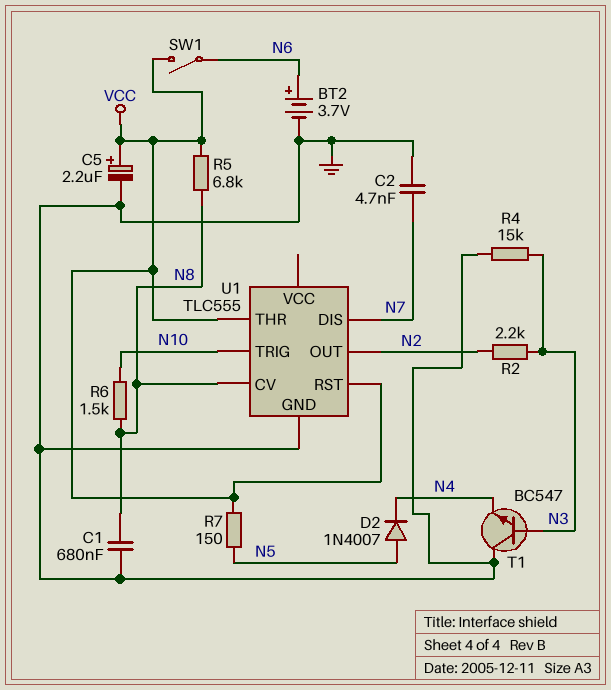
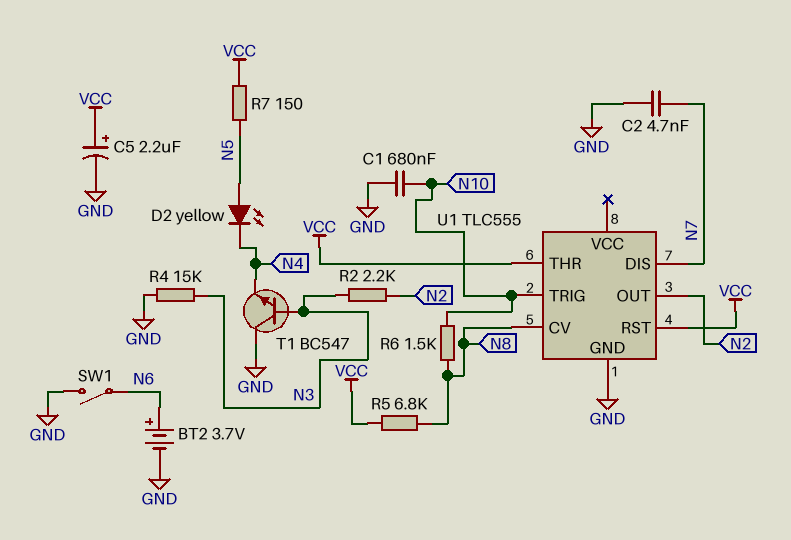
C1: 680nF (GND, N8) -> 680nF (GND, N10)
D2: diode 1N4007 (A N5, K N4) -> LED yellow (A N5, K N4)
SW1: switch (N6, VCC) -> switch (GND, N6)

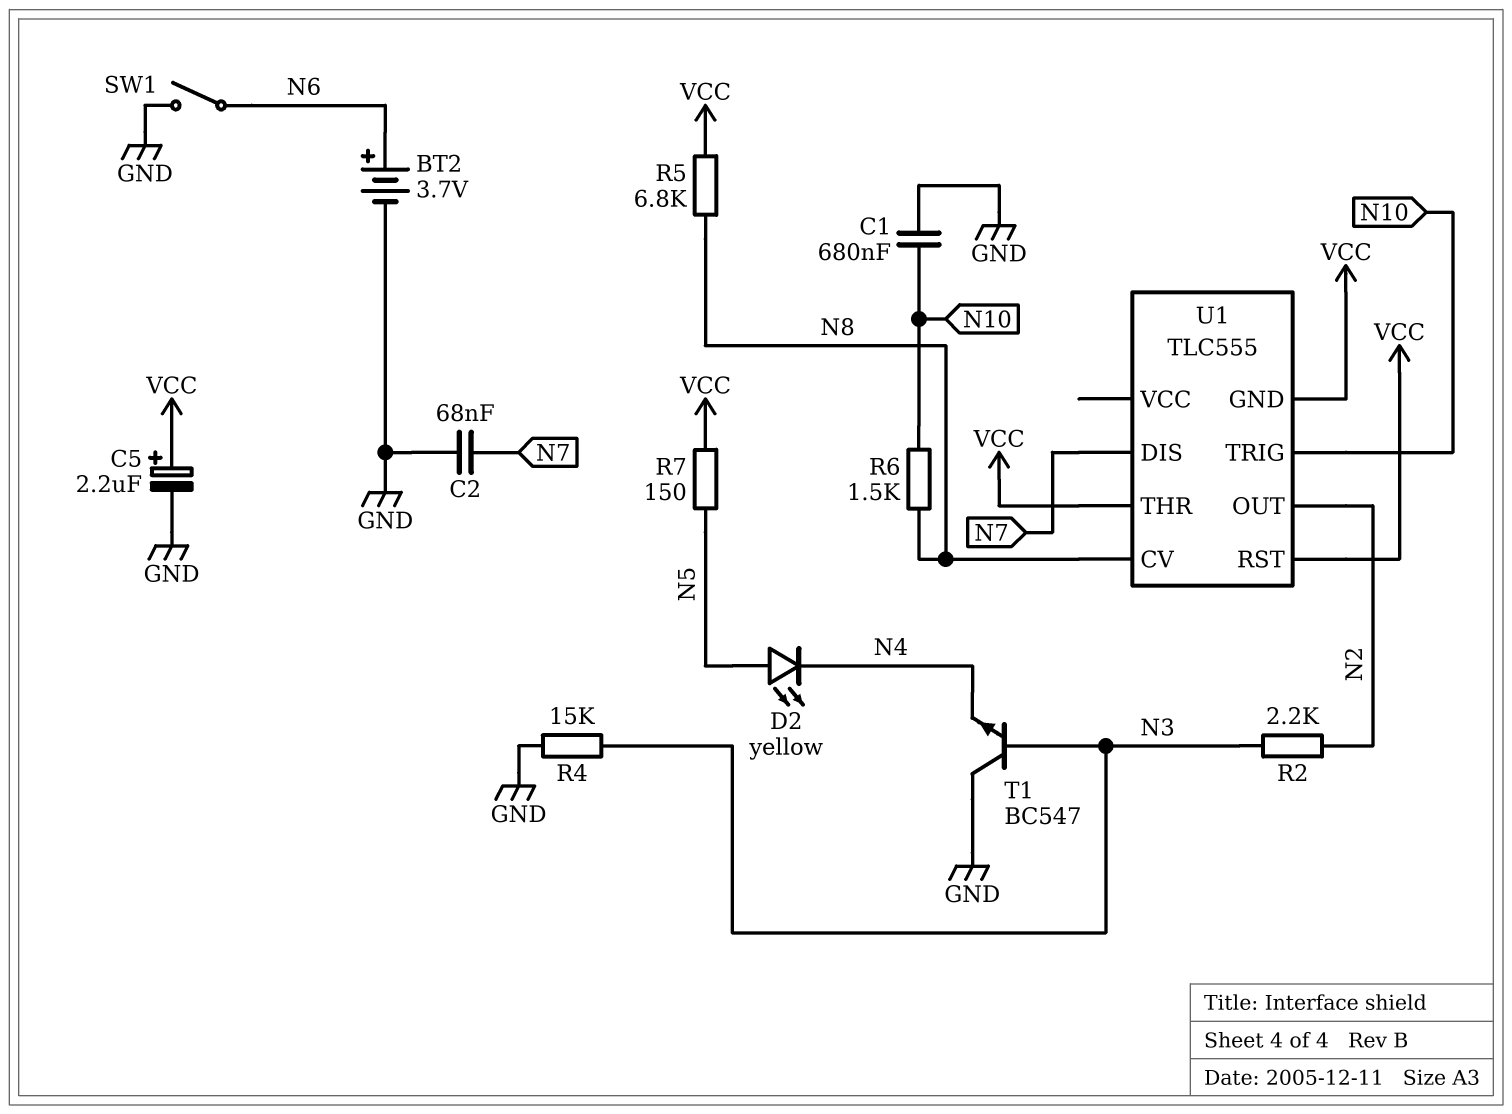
C2: 4.7nF (GND, N7) -> 68nF (GND, N7)
U1 pin GND: GND -> VCC

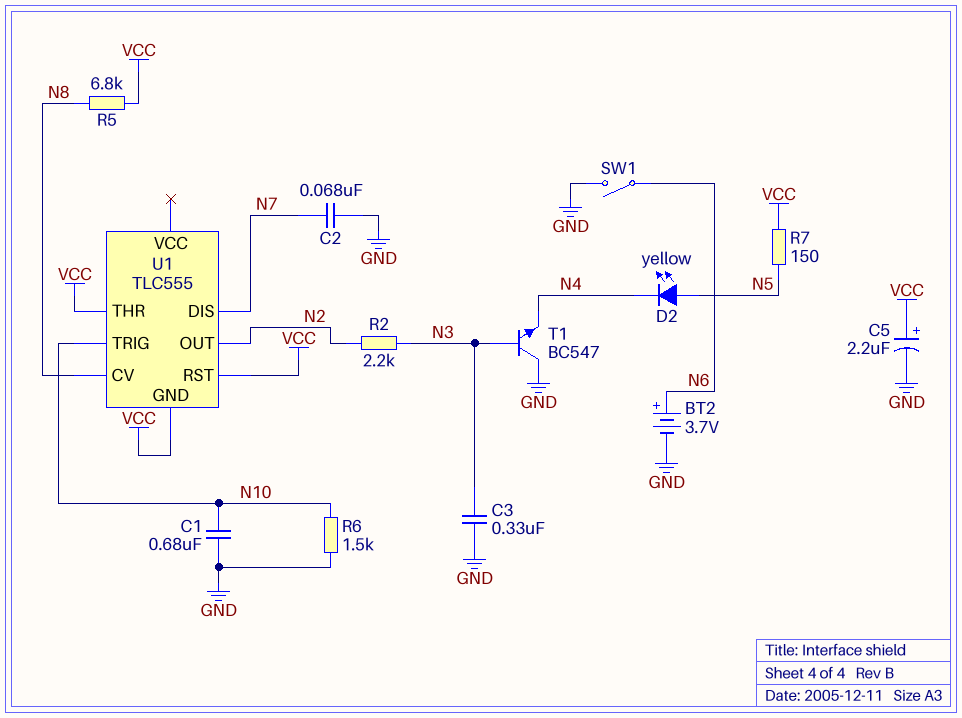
C3: none -> 330nF (GND, N3)
R4: 15k (GND, N3) -> none
R6: 1.5k (N8, N10) -> 1.5k (GND, N10)

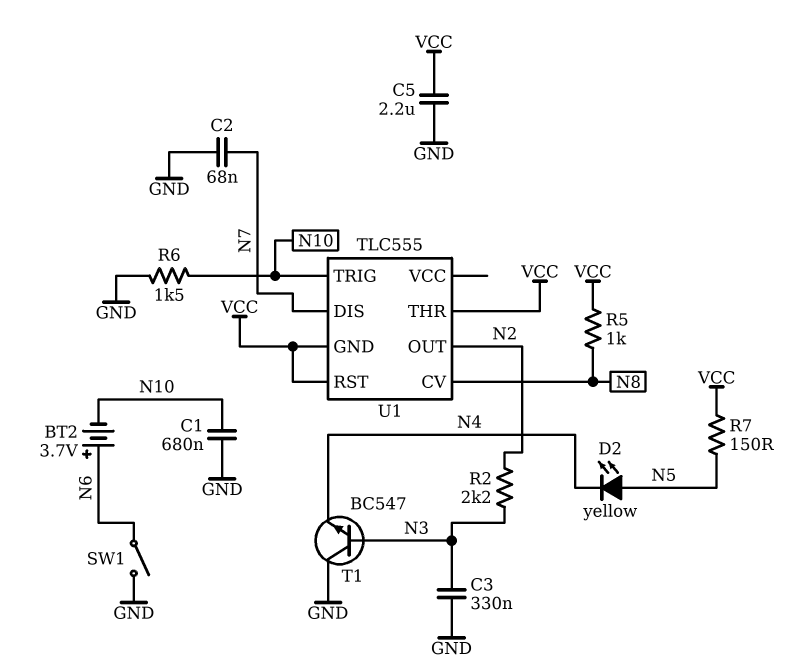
BT2: 3.7V (plus N6, minus GND) -> 3.7V (plus N6, minus N10)
C5: 2.2uF (plus VCC, minus GND) -> 2.2uF (GND, VCC)
R5: 6.8k (N8, VCC) -> 1k (N8, VCC)

